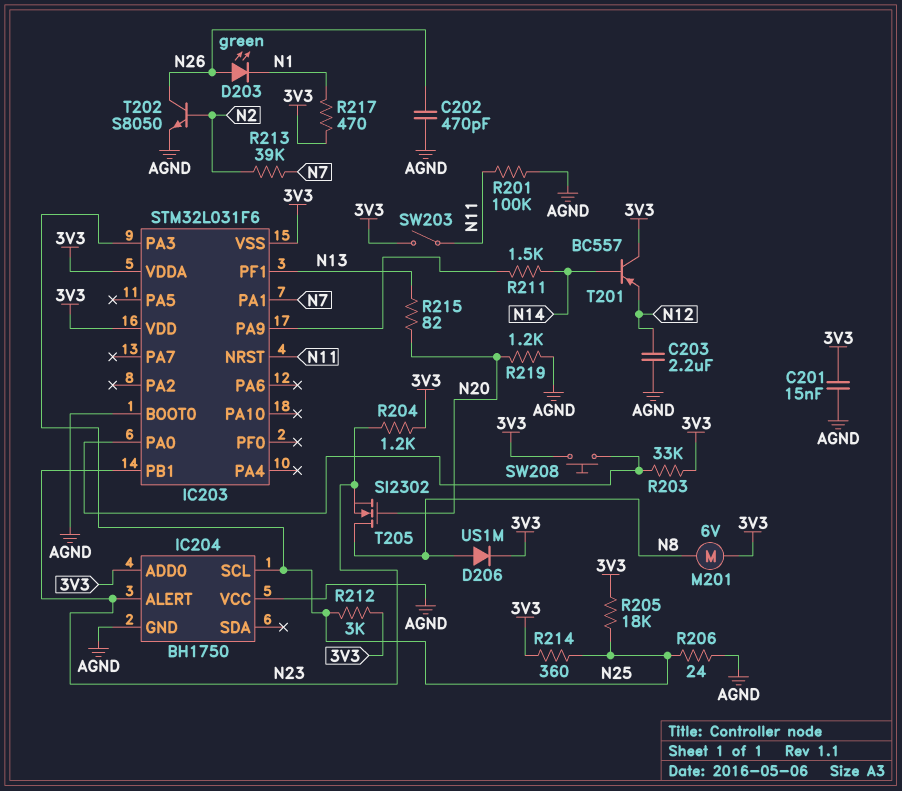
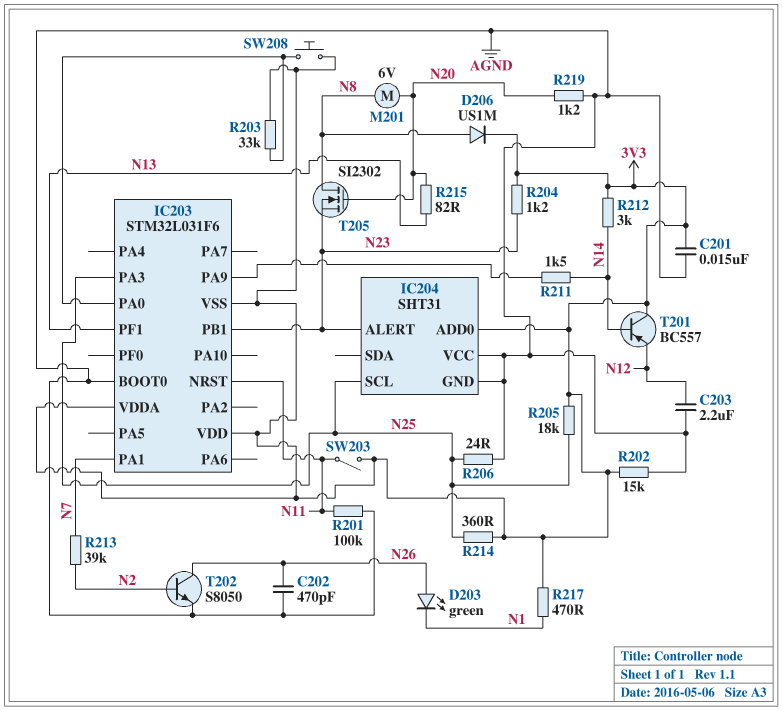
IC204: BH1750 -> SHT31
M201: motor 6V (3V3, N8) -> motor 6V (N8, N20)
R202: none -> 15k (3V3, AGND)
R212: 3k (3V3, N25) -> 3k (3V3, N14)

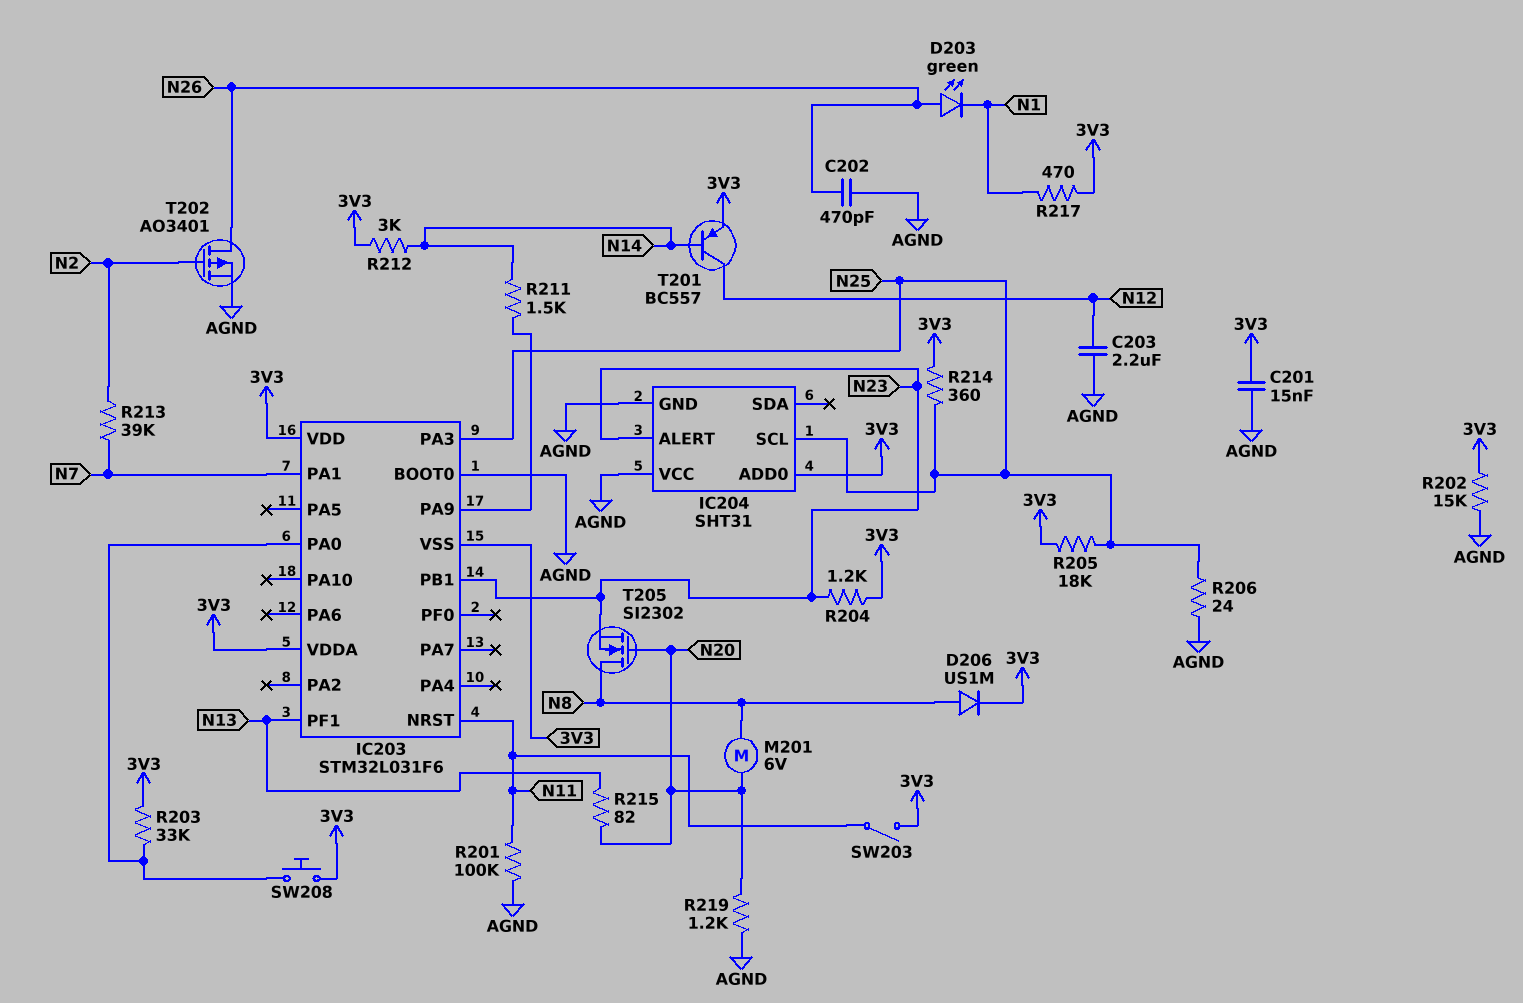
T201: PNP BC557 (B N14, C 3V3, E N12) -> PNP BC557 (B N14, C N12, E 3V3)
T202: NPN S8050 (B N2, C N26, E AGND) -> PMOS AO3401 (G N2, D N26, S AGND)

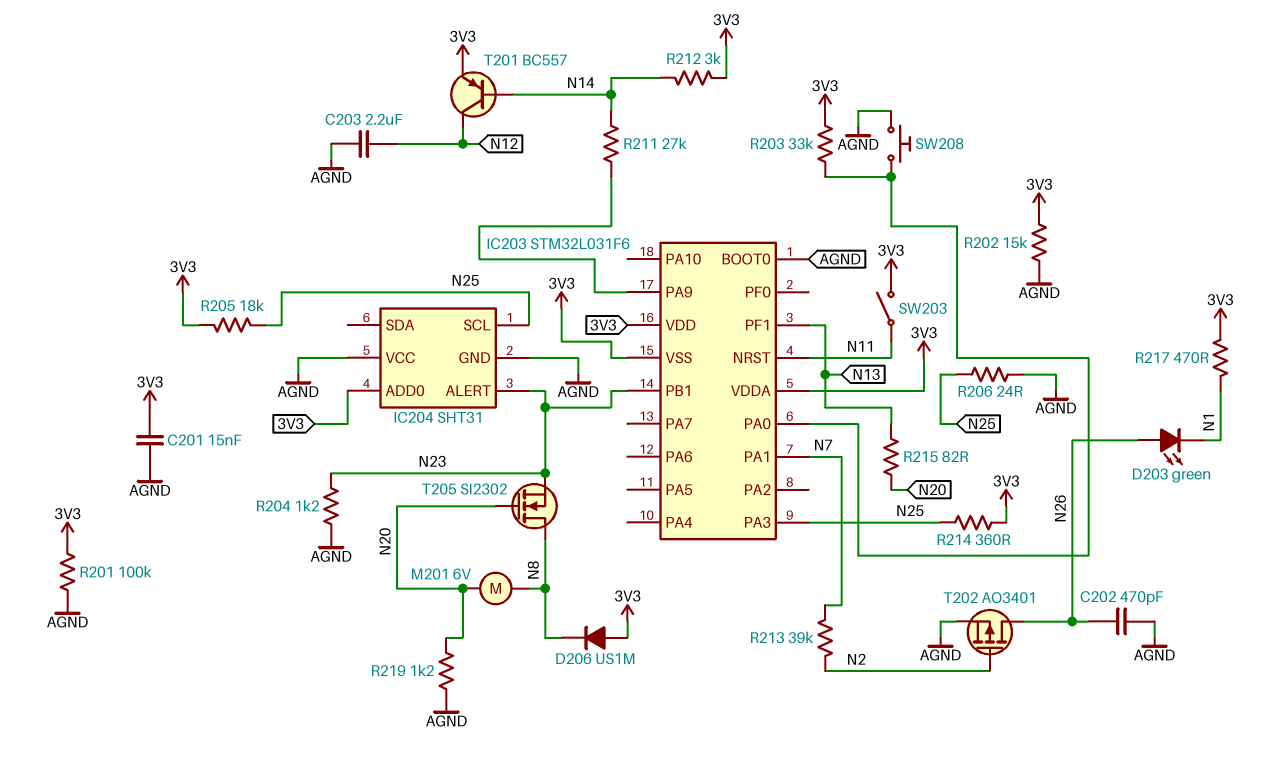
D206: diode US1M (A N8, K 3V3) -> diode US1M (A 3V3, K N8)
R201: 100k (AGND, N11) -> 100k (3V3, AGND)
R204: 1.2k (3V3, N23) -> 1.2k (AGND, N23)
R211: 1.5k (IC203/PA9, N14) -> 27k (IC203/PA9, N14)
SW208: button (3V3, IC203/PA0) -> button (AGND, IC203/PA0)

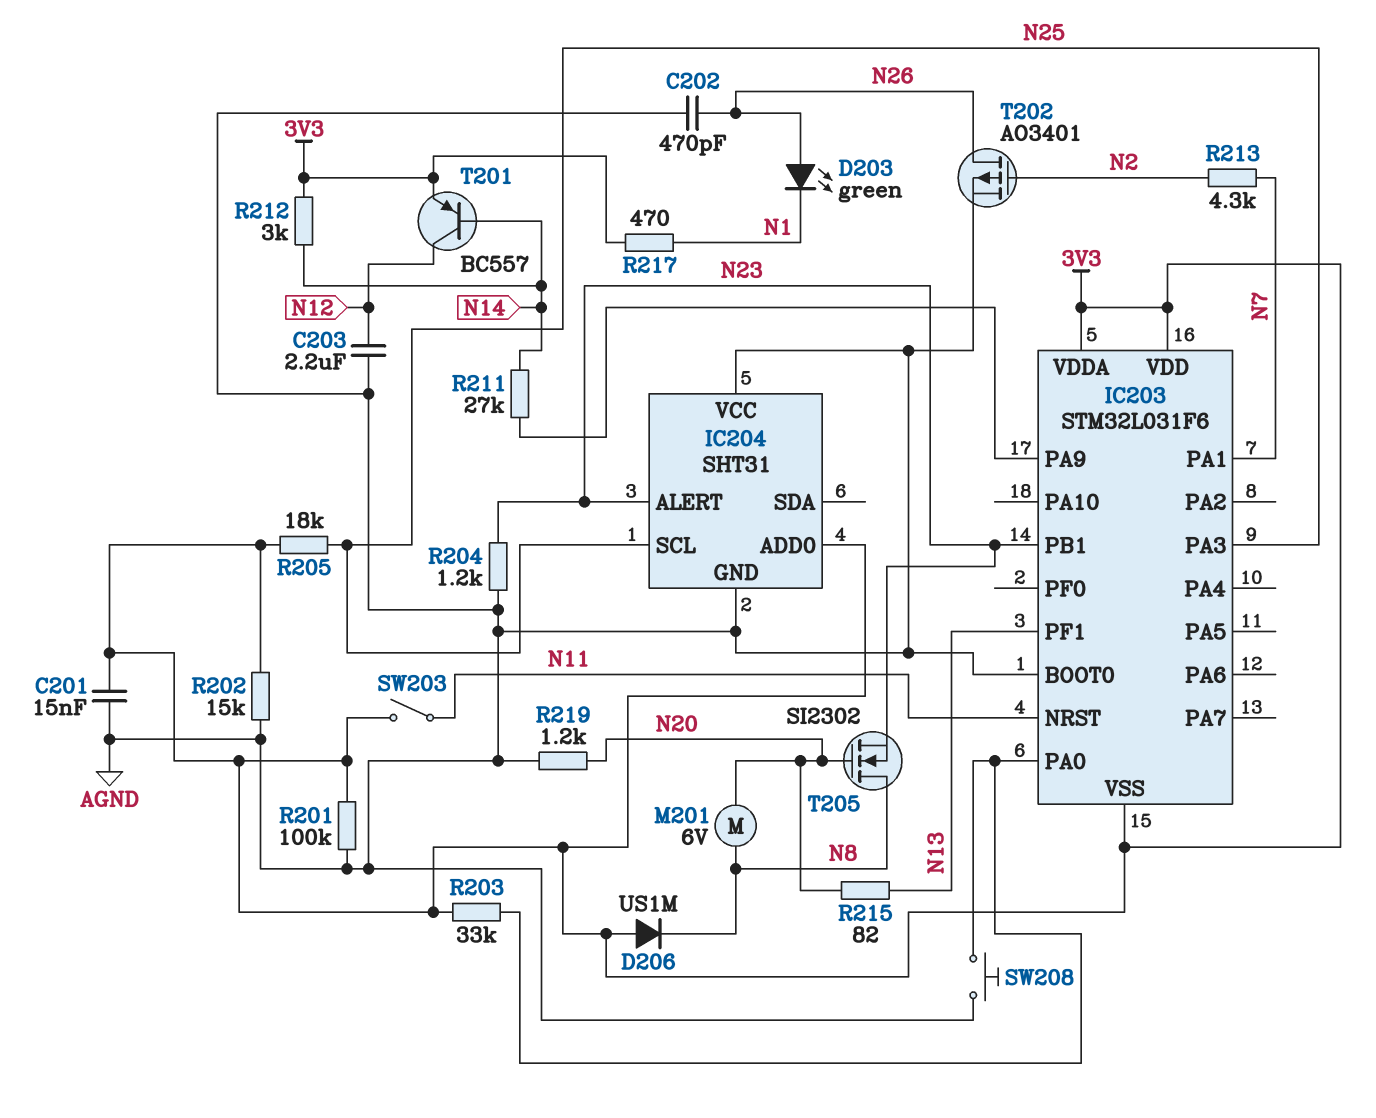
R206: 24 (AGND, N25) -> none
R213: 39k (N2, N7) -> 4.3k (N2, N7)
R214: 360 (3V3, N25) -> none

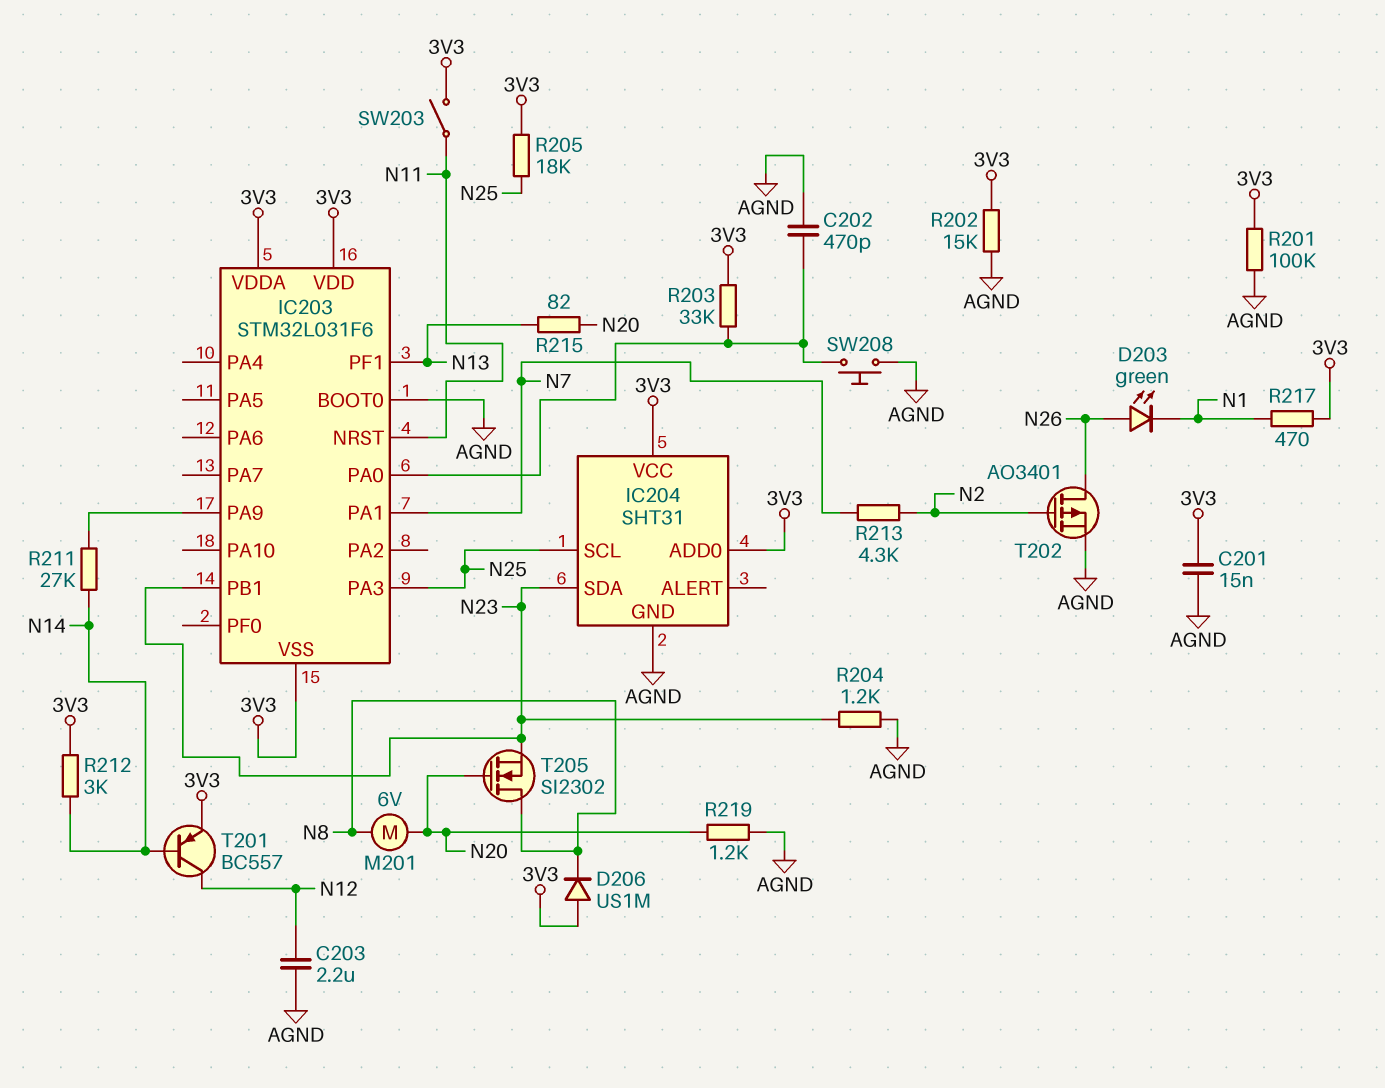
C202: 470pF (AGND, N26) -> 470pF (AGND, IC203/PA0)
IC204 pin ALERT: N23 -> none
IC204 pin SDA: none -> N23
IC204 pin VCC: AGND -> 3V3

